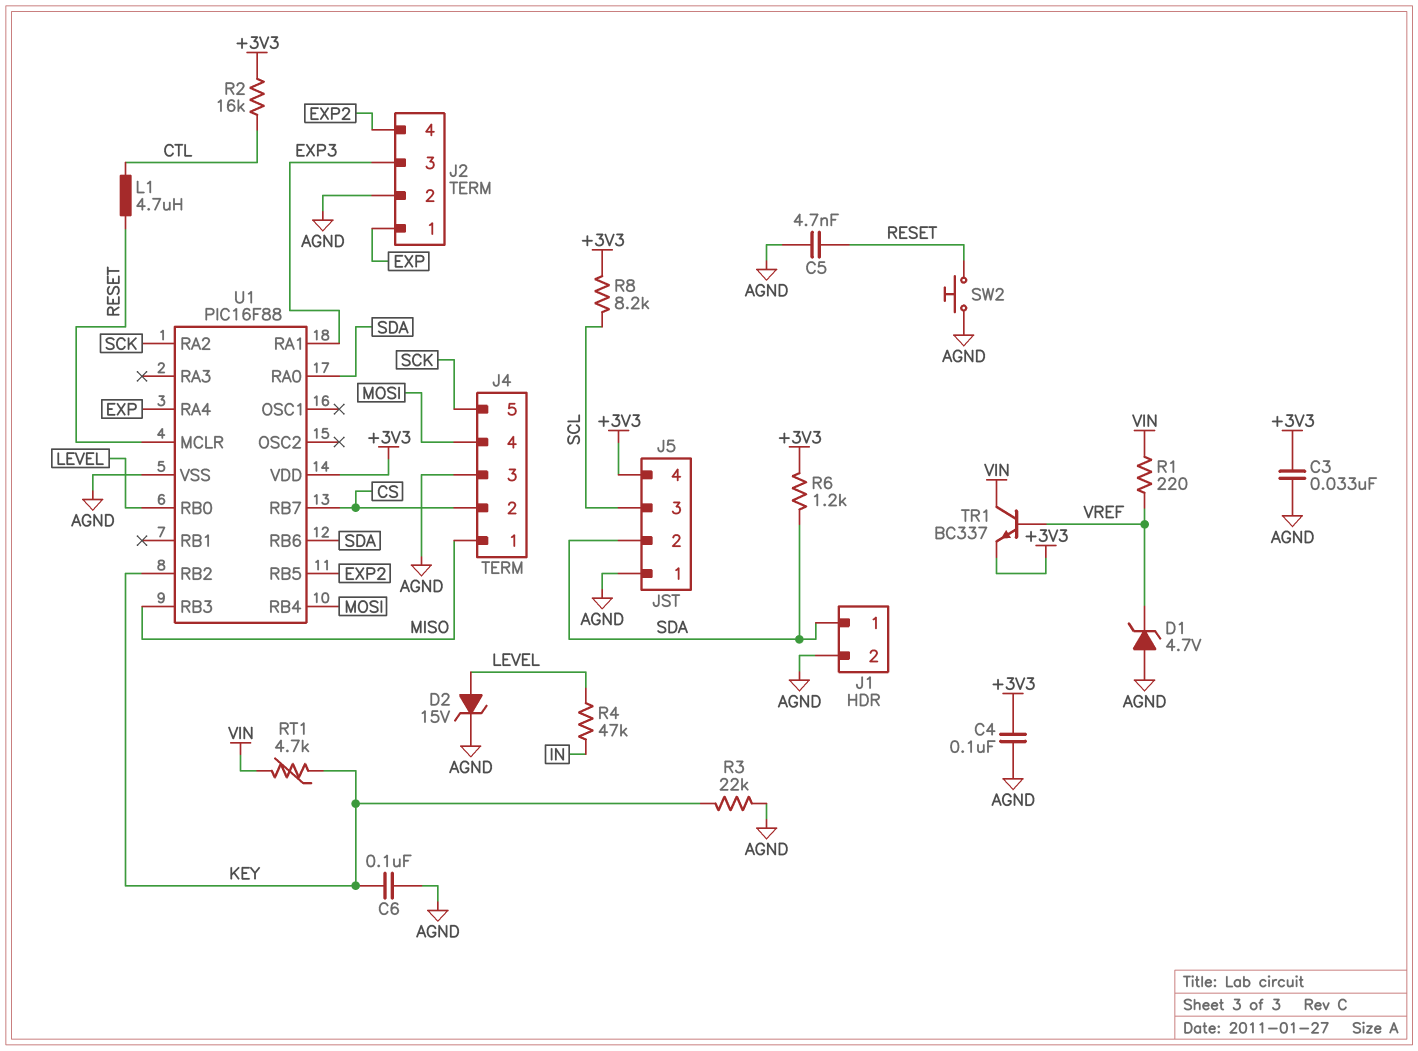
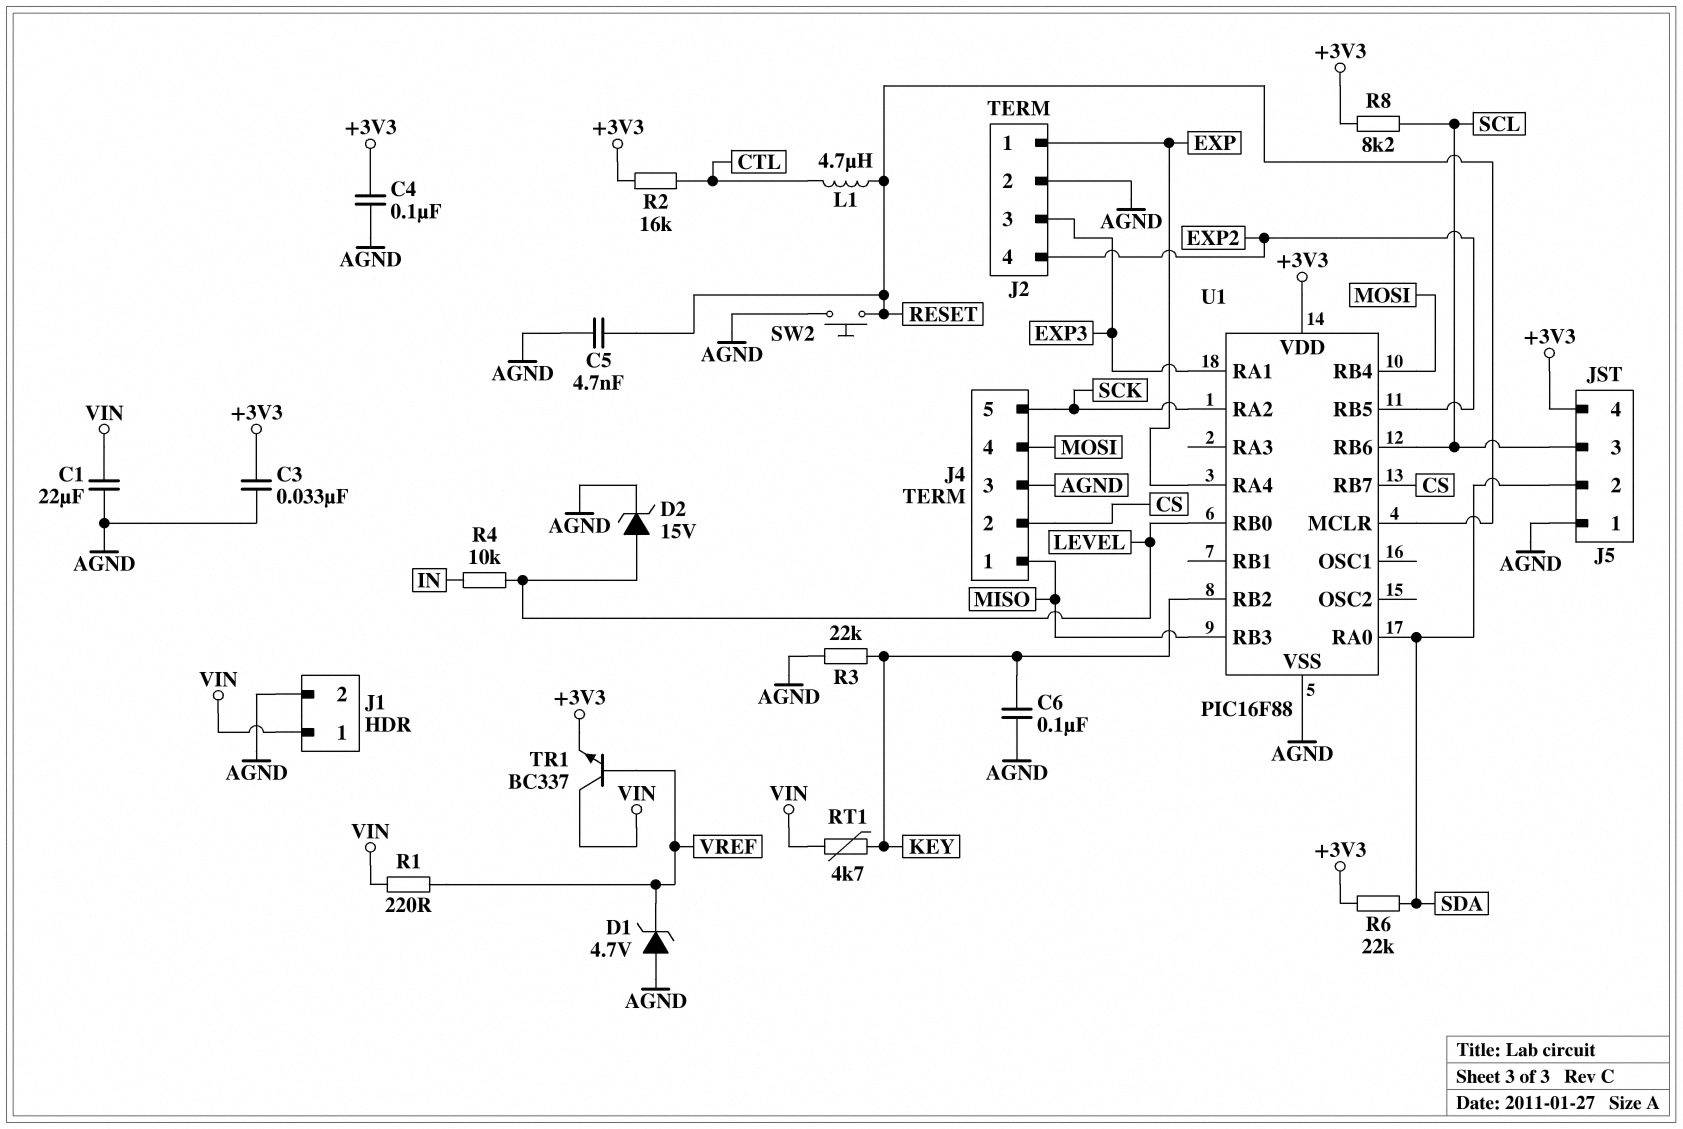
C1: none -> 22uF (AGND, VIN)
J1 pin 1: SDA -> VIN
R4: 47k (IN, LEVEL) -> 10k (IN, LEVEL)
R6: 1.2k (+3V3, SDA) -> 22k (+3V3, SDA)
U1 pin RB6: SDA -> SCL

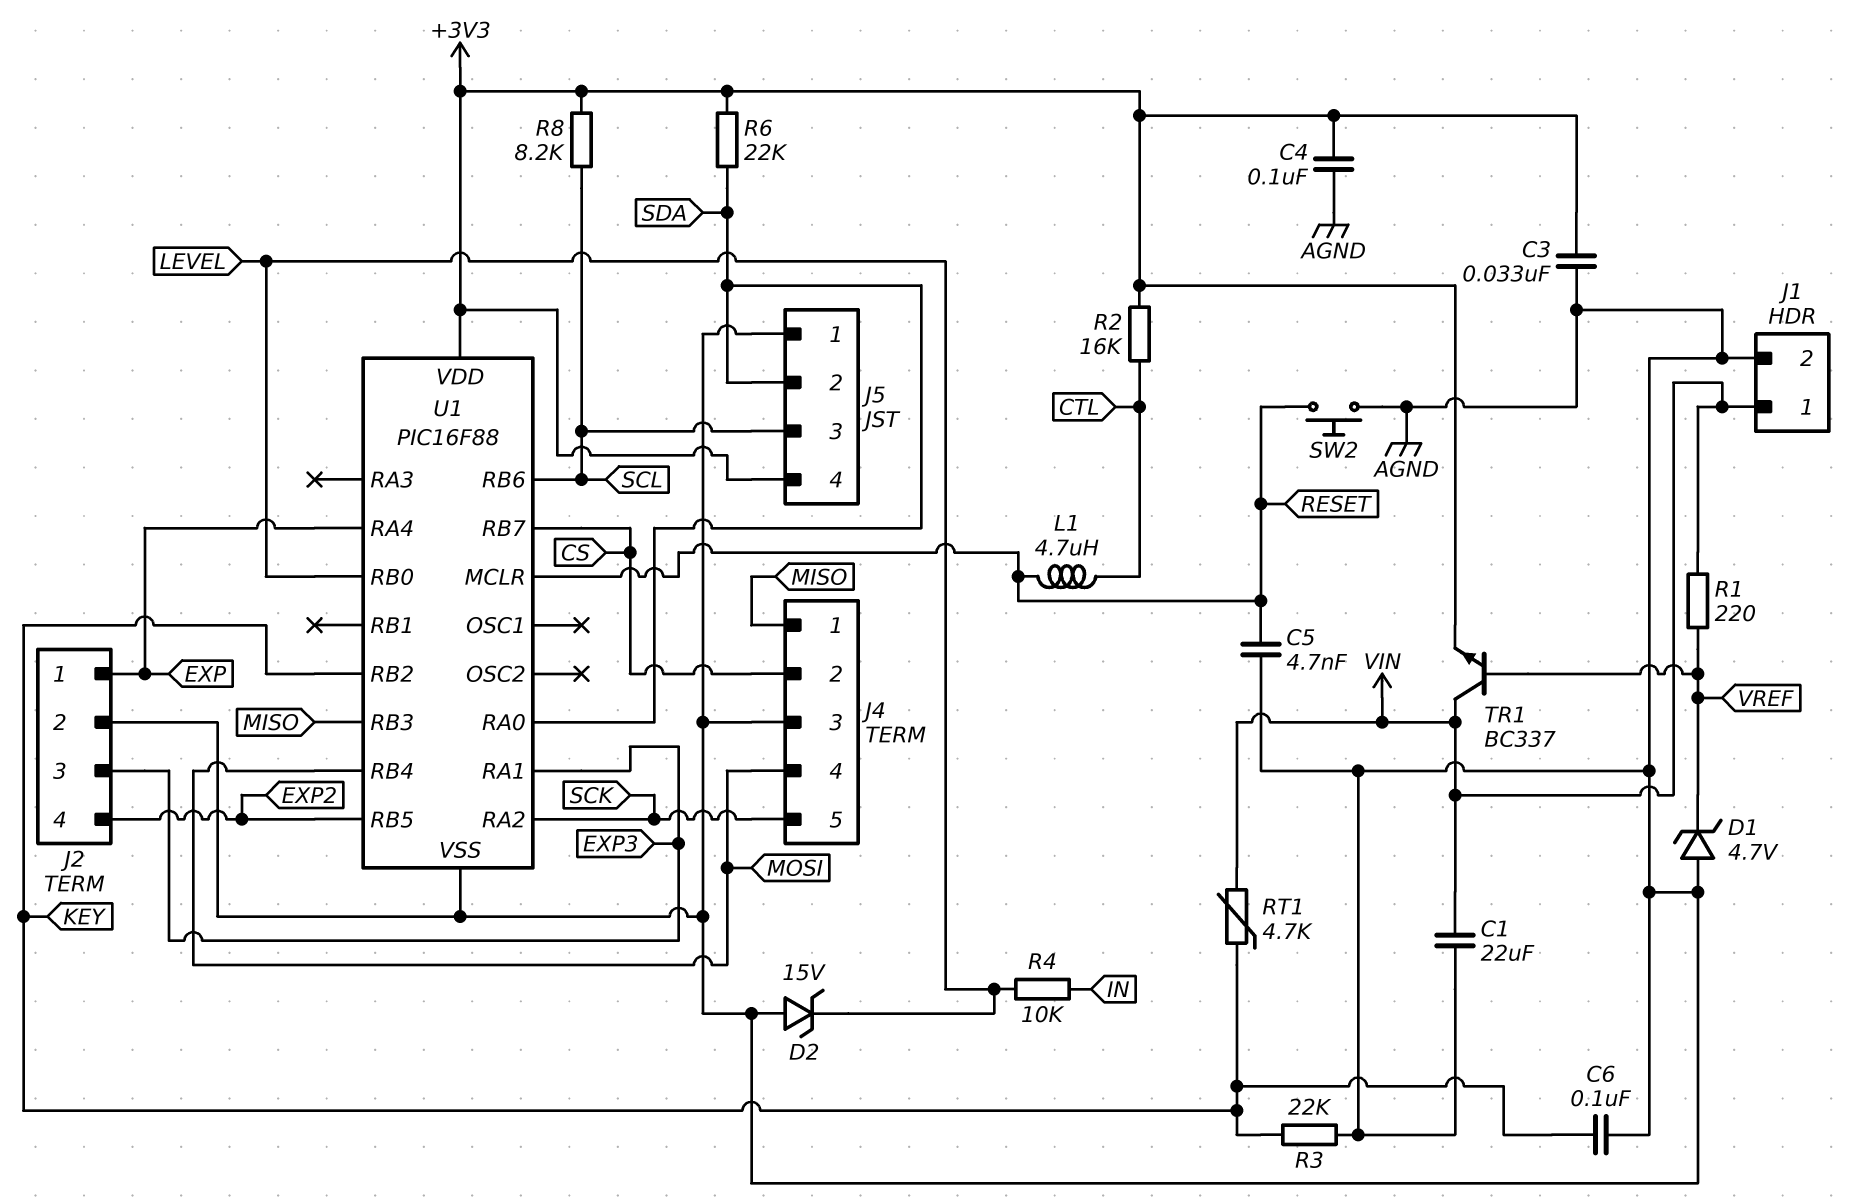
D2: zener 15V (A LEVEL, K AGND) -> zener 15V (A AGND, K LEVEL)

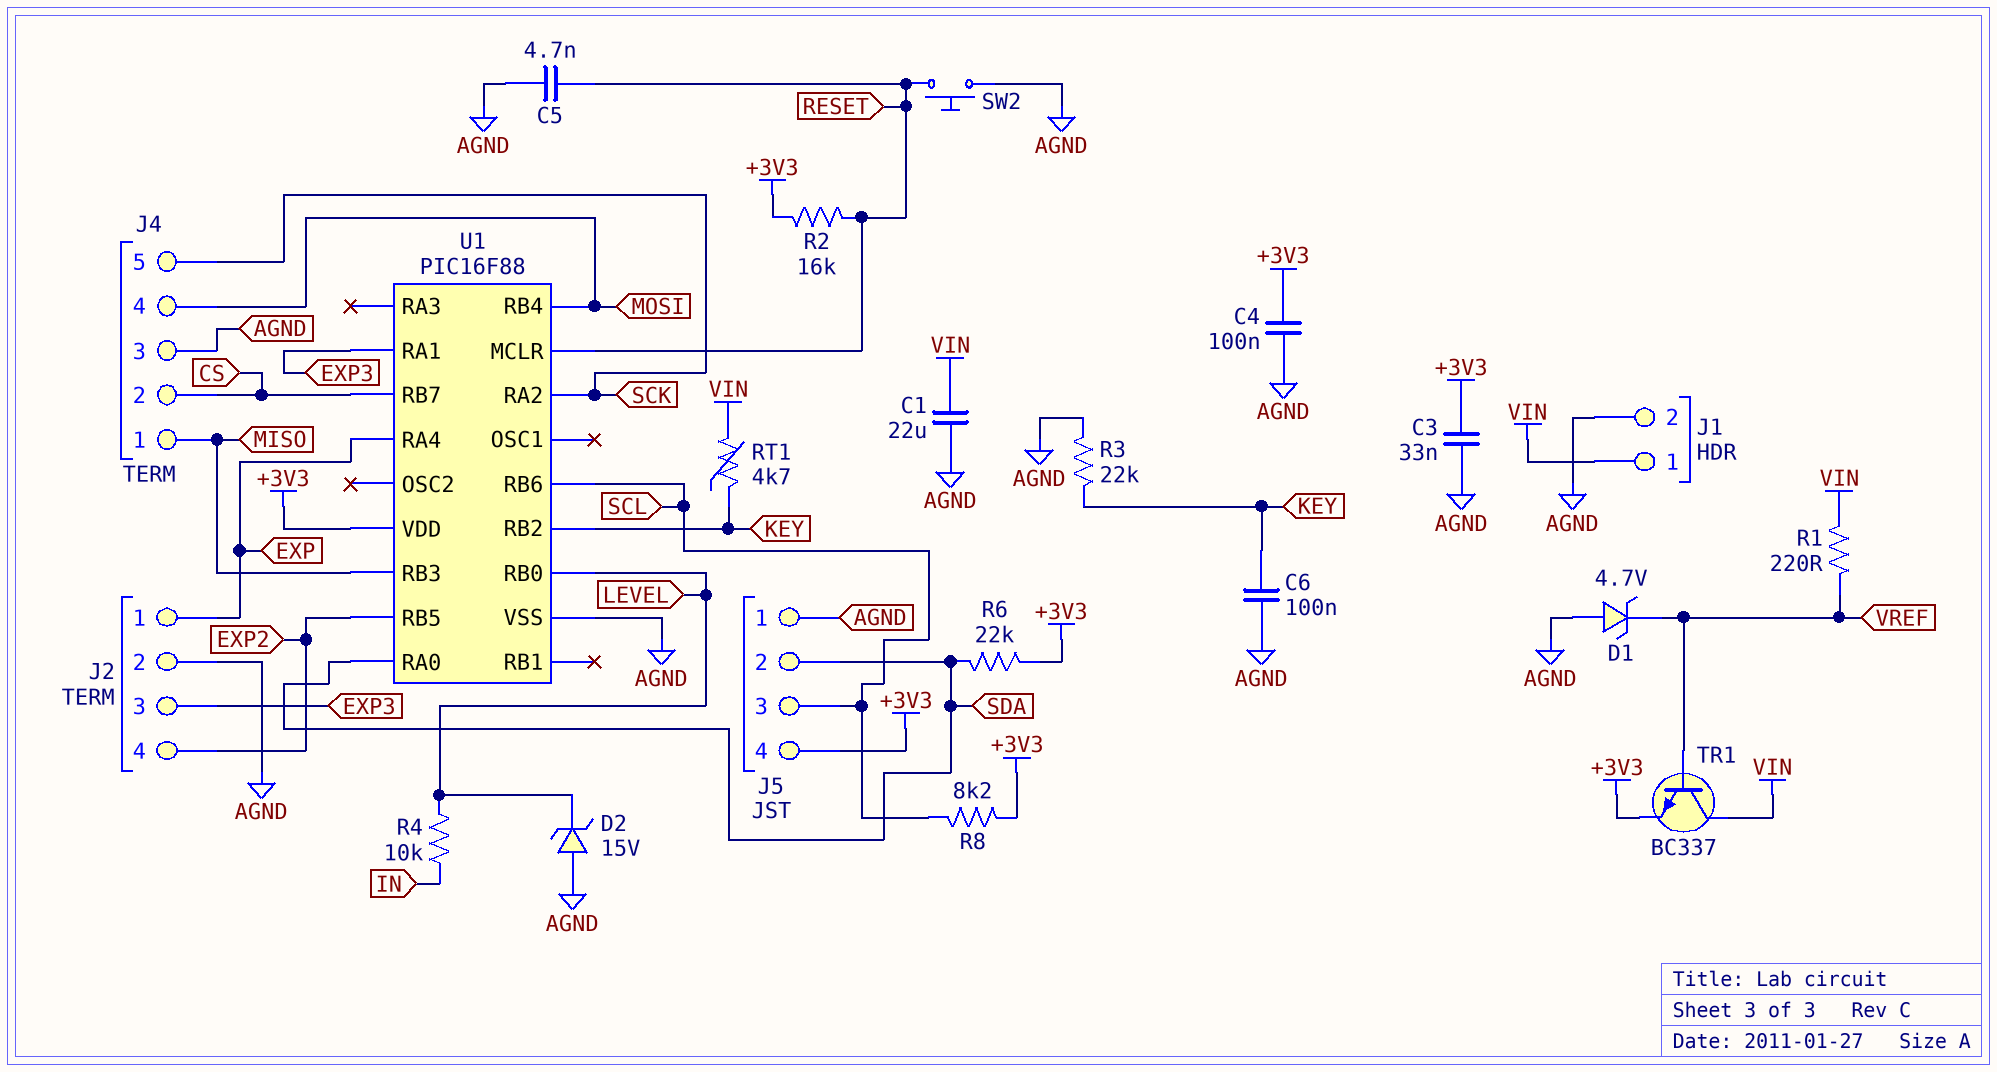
L1: 4.7uH (CTL, RESET) -> none
R2: 16k (+3V3, CTL) -> 16k (+3V3, RESET)

